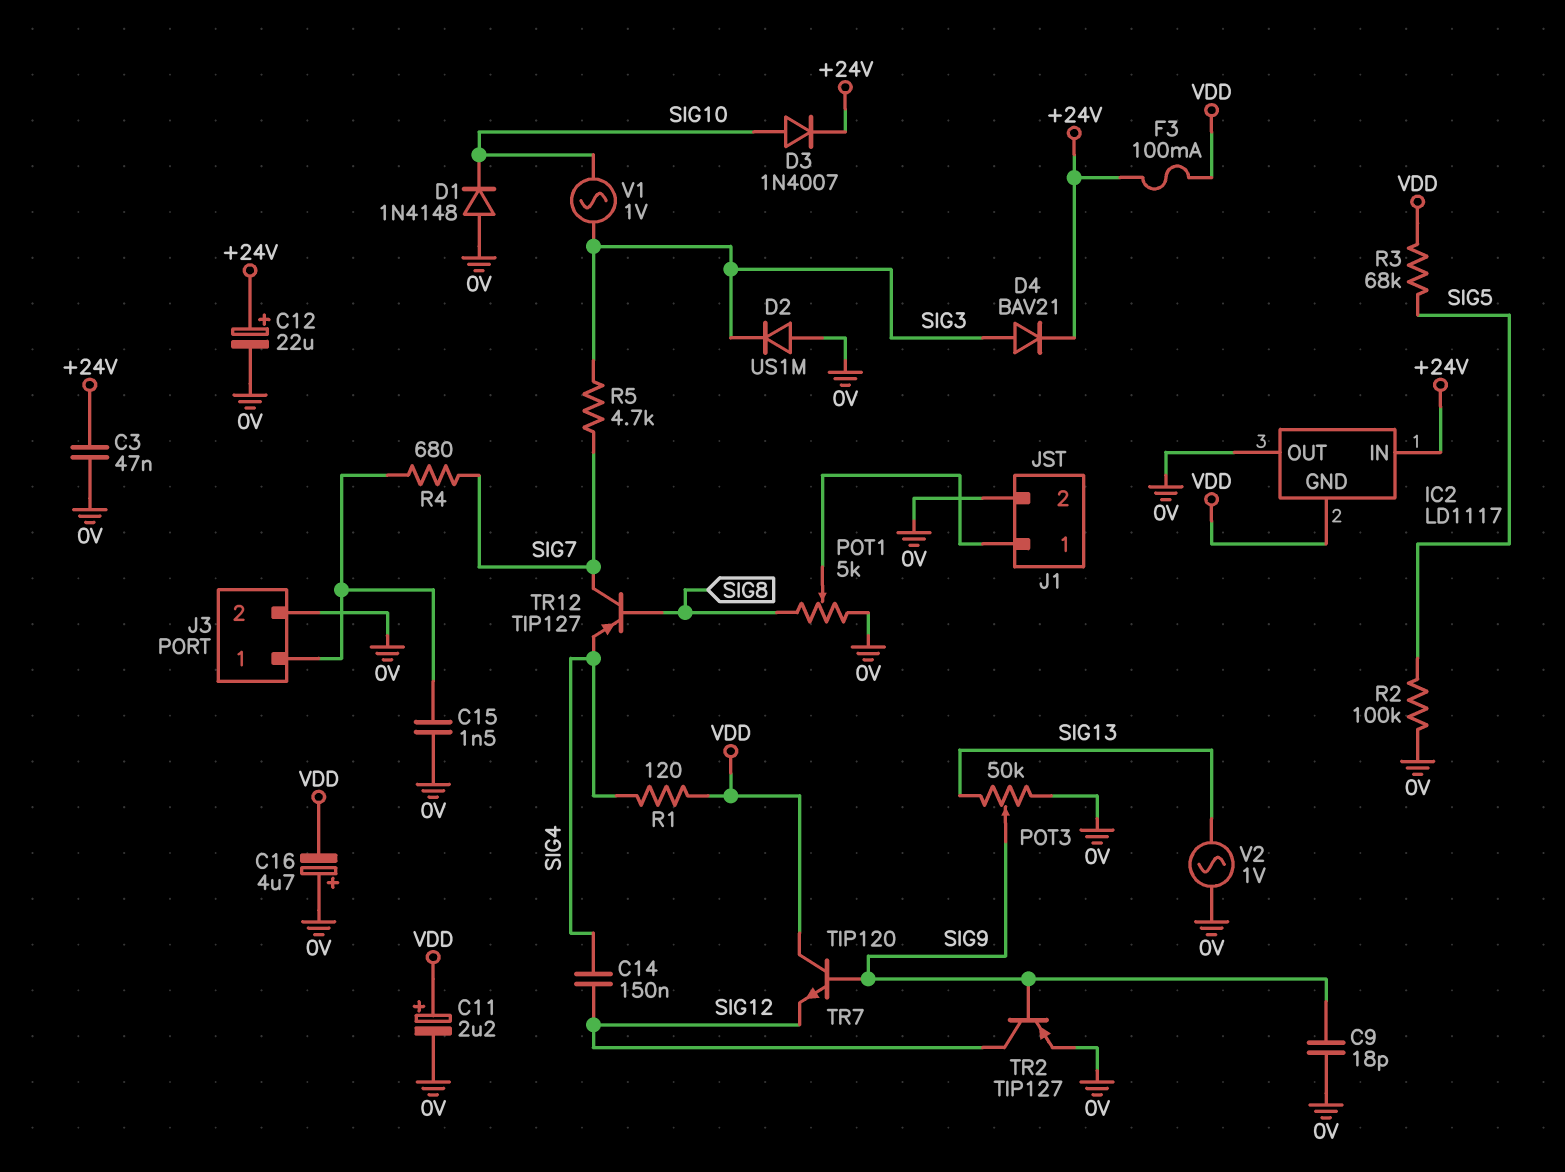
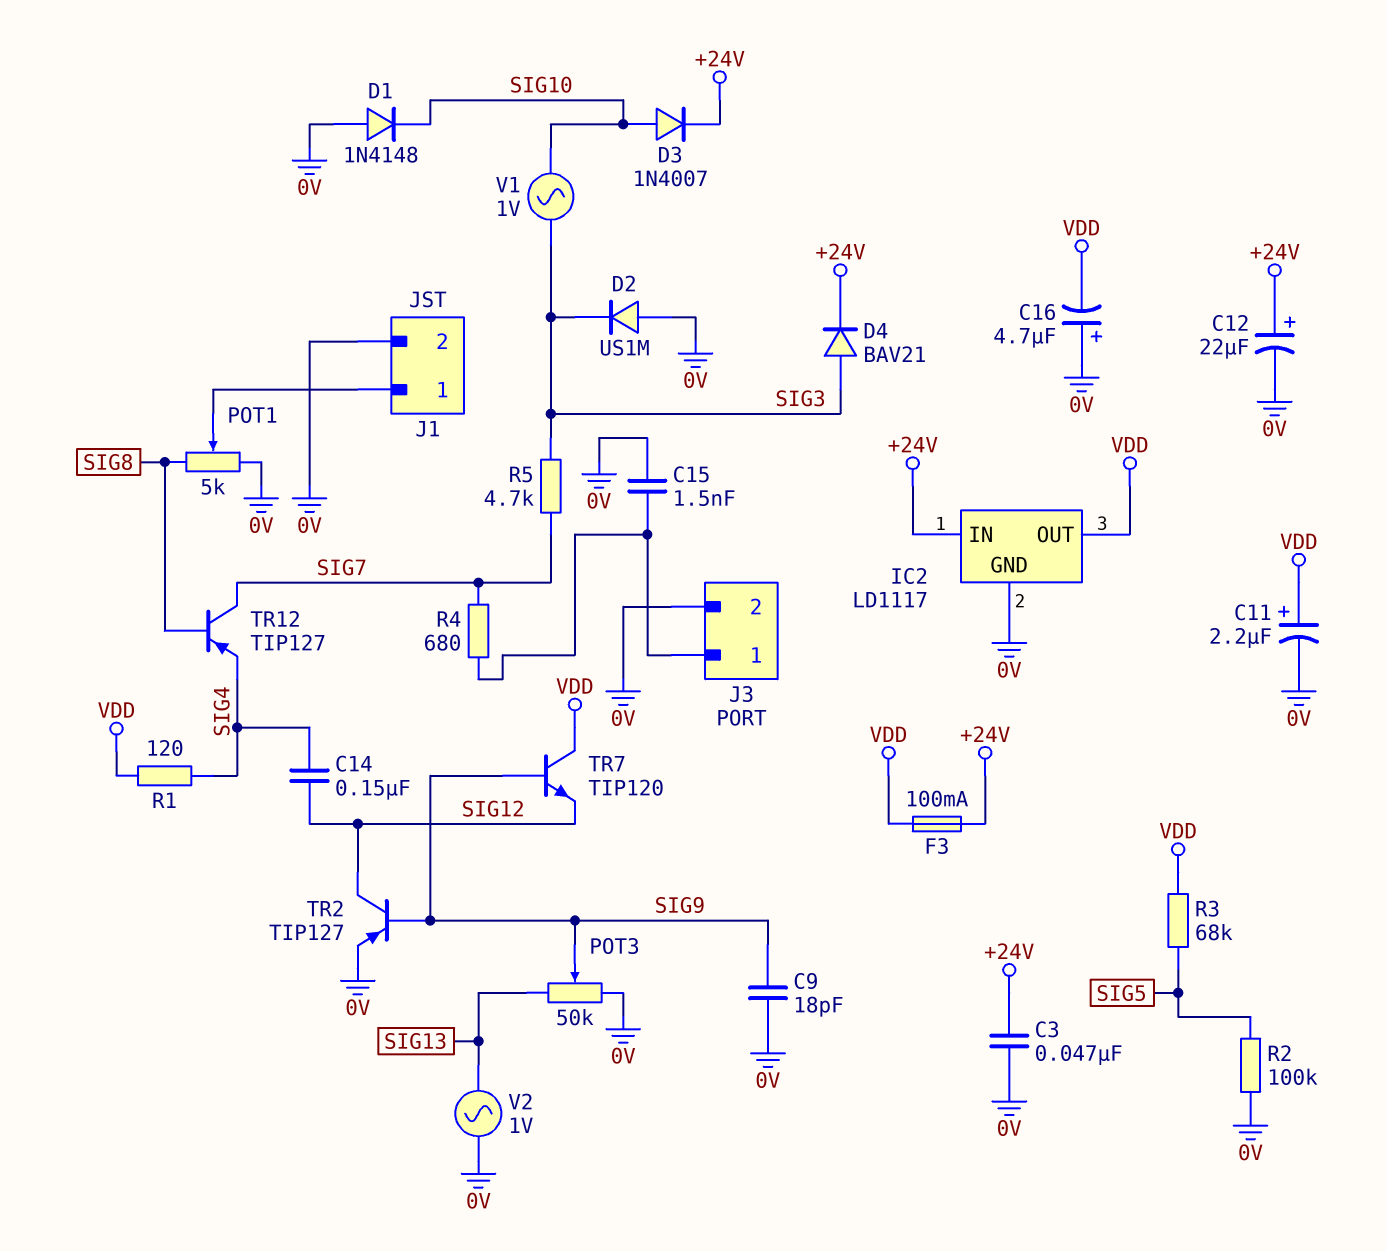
IC2 pin GND: VDD -> 0V
IC2 pin OUT: 0V -> VDD

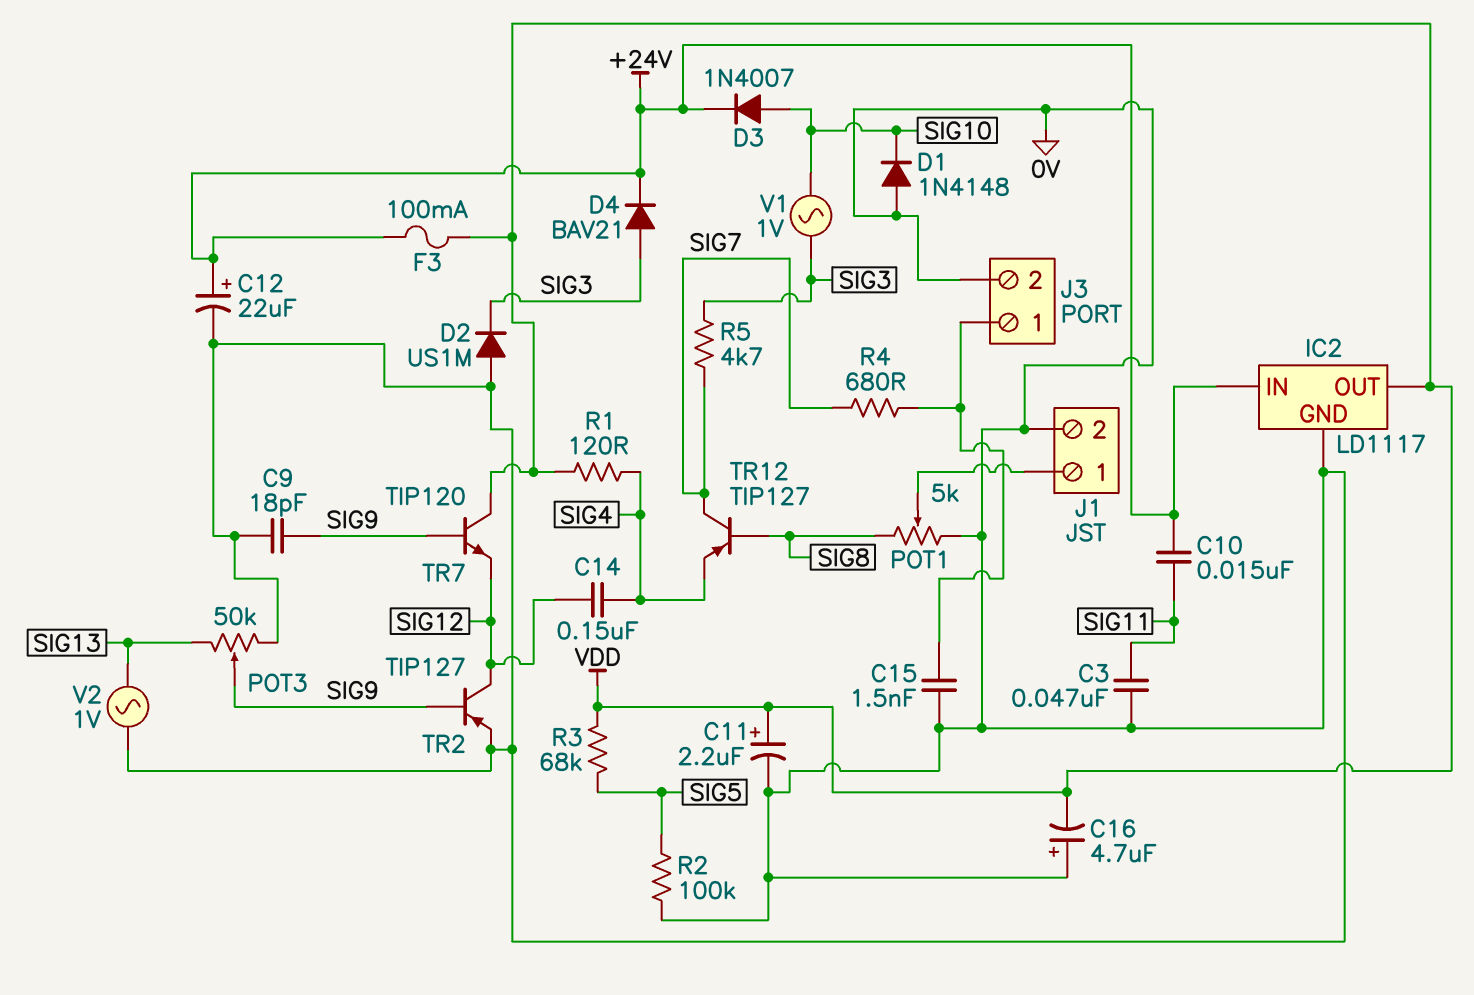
C3: 47nF (+24V, 0V) -> 47nF (0V, SIG11)
C10: none -> 15nF (+24V, SIG11)

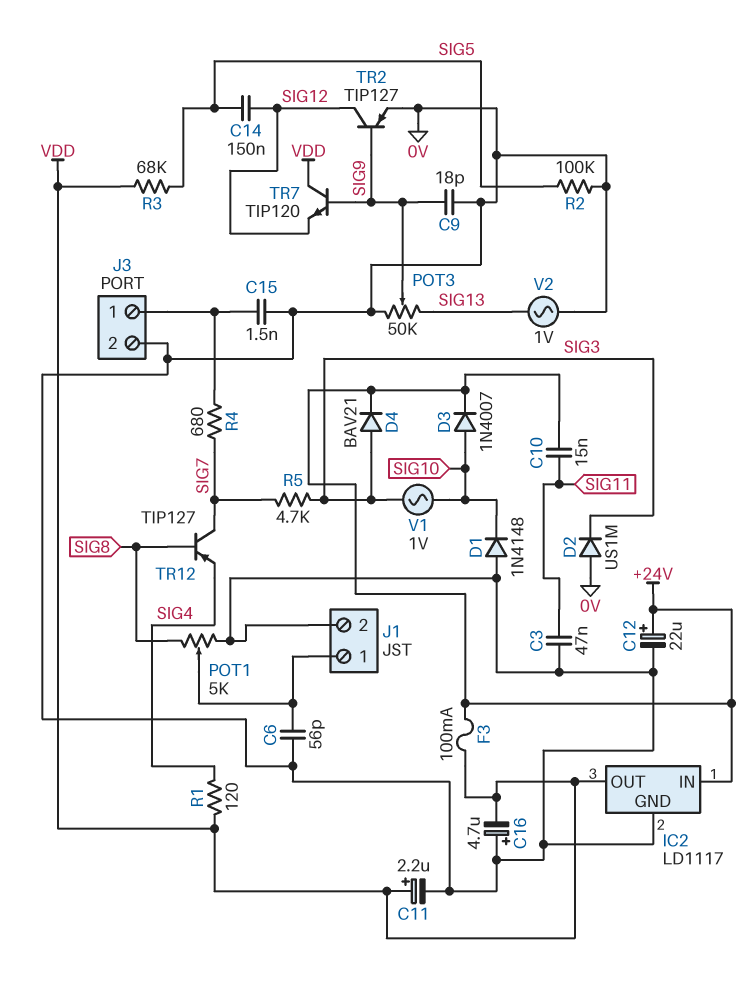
C6: none -> 56pF (0V, J1/1)
C14: 150nF (SIG4, SIG12) -> 150nF (SIG5, SIG12)

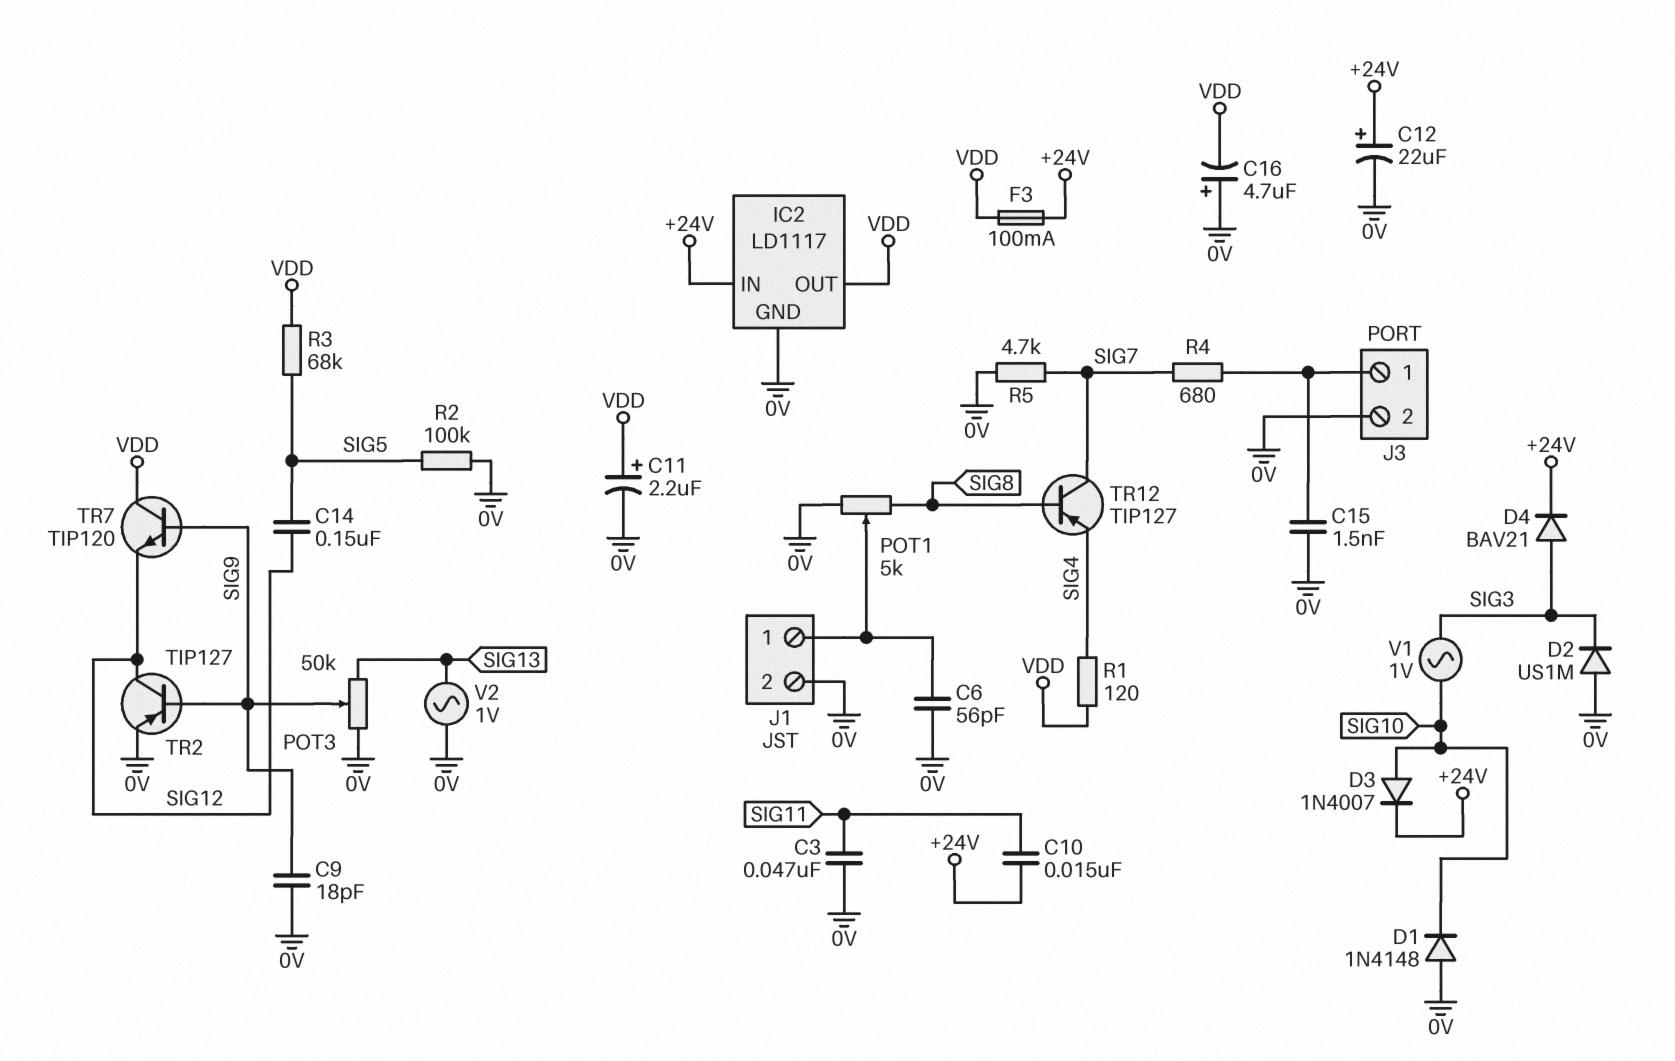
R5: 4.7k (SIG3, SIG7) -> 4.7k (0V, SIG7)

